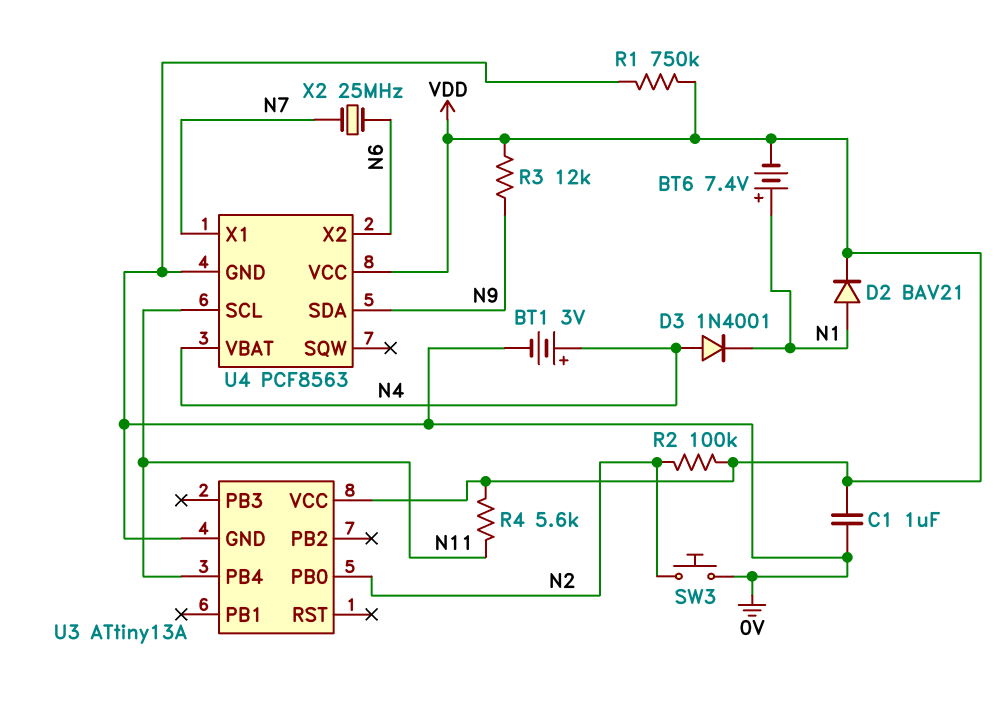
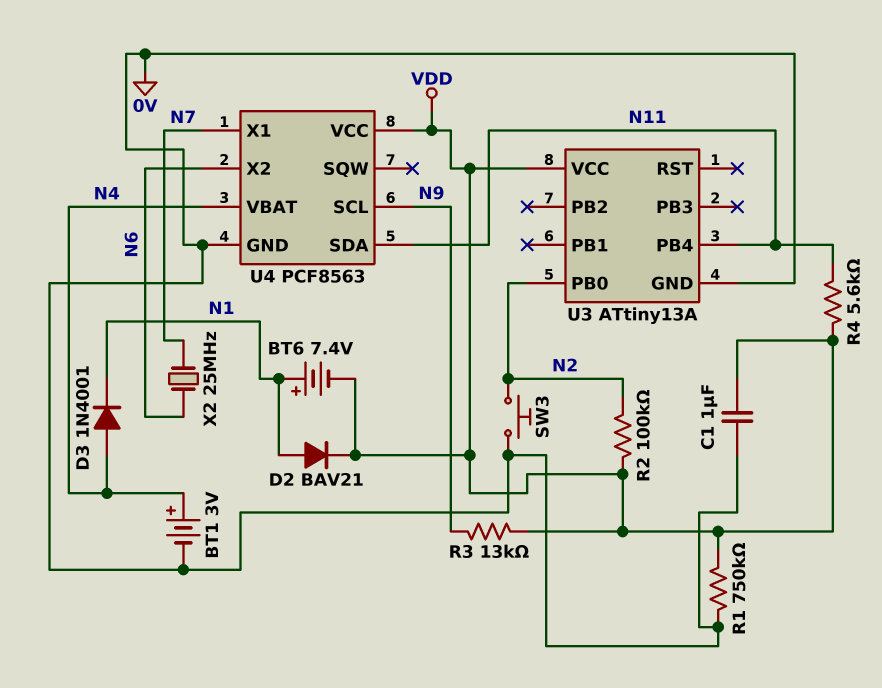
R3: 12k (N9, VDD) -> 13k (N9, VDD)
U4 pin SCL: N11 -> N9
U4 pin SDA: N9 -> N11

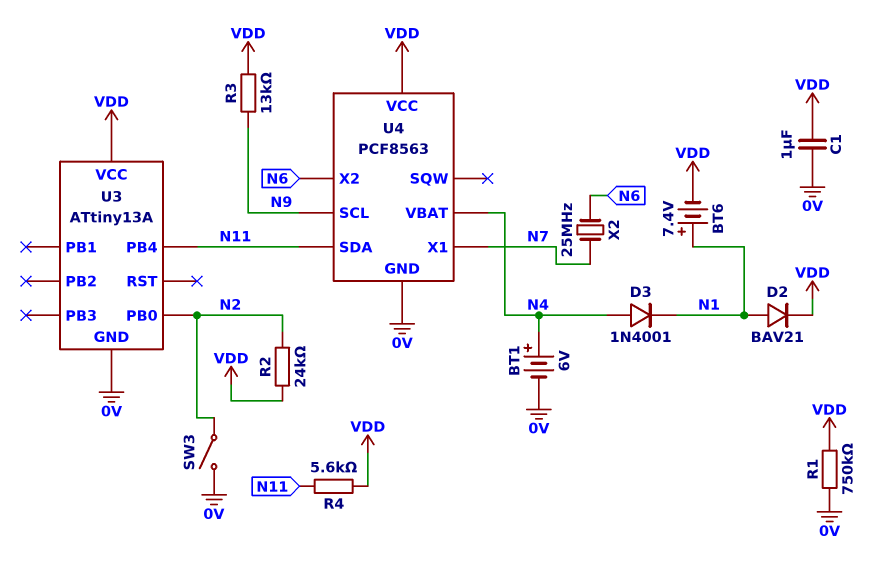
BT1: 3V (plus N4, minus 0V) -> 6V (plus N4, minus 0V)
R2: 100k (N2, VDD) -> 24k (N2, VDD)
SW3: button (0V, N2) -> switch (0V, N2)

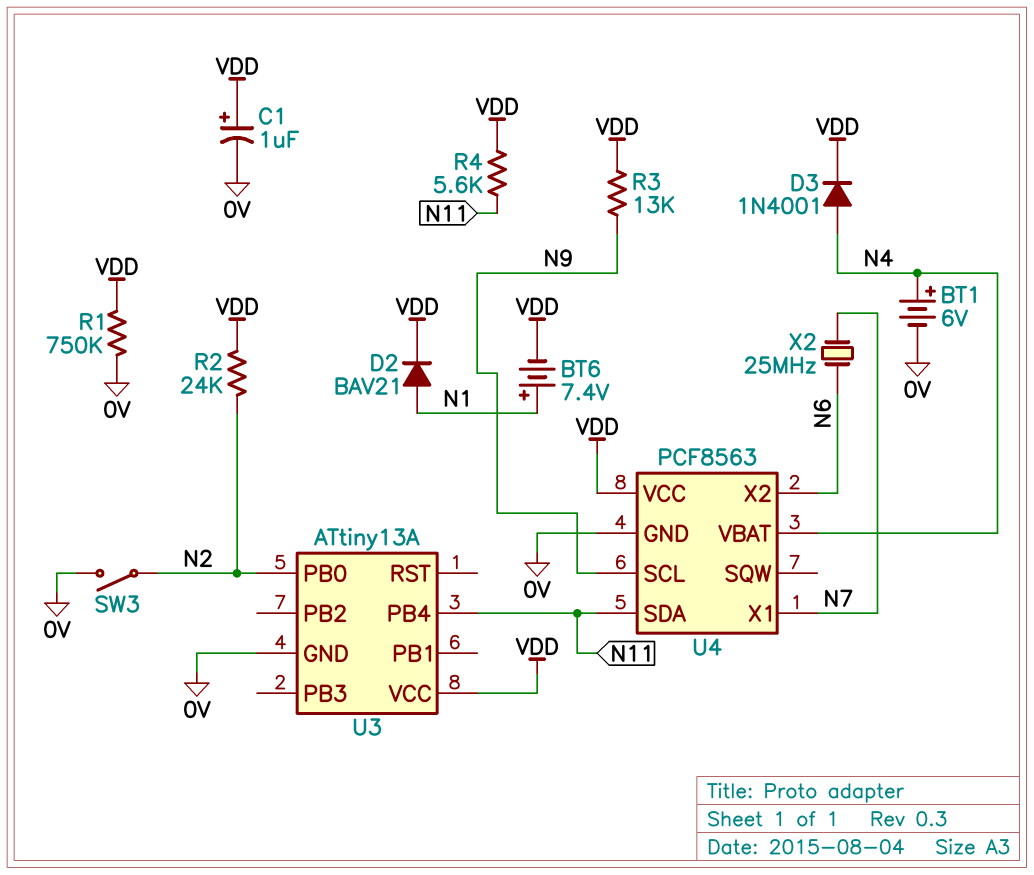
C1: 1uF (0V, VDD) -> 1uF (plus VDD, minus 0V)
D3: diode 1N4001 (A N4, K N1) -> diode 1N4001 (A N4, K VDD)

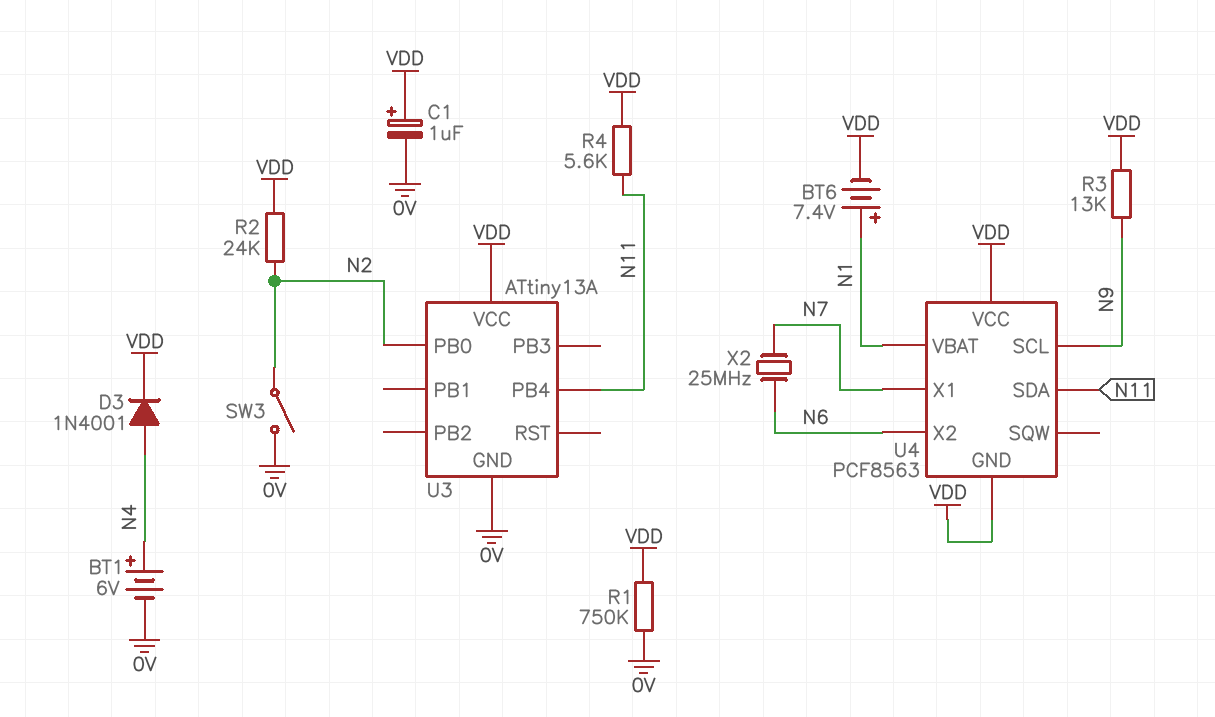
D2: diode BAV21 (A N1, K VDD) -> none
U4 pin GND: 0V -> VDD
U4 pin VBAT: N4 -> N1

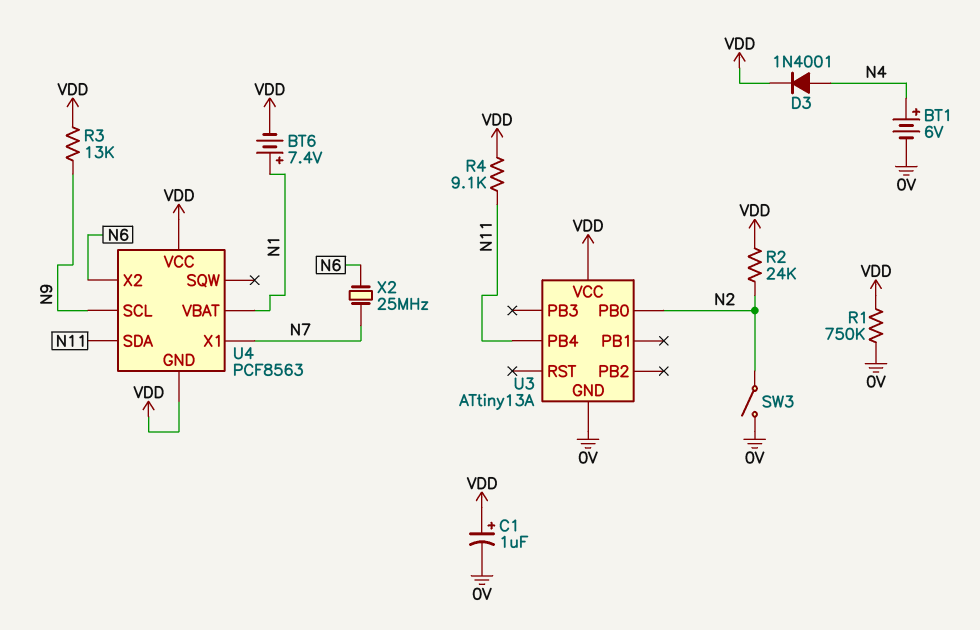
R4: 5.6k (N11, VDD) -> 9.1k (N11, VDD)

